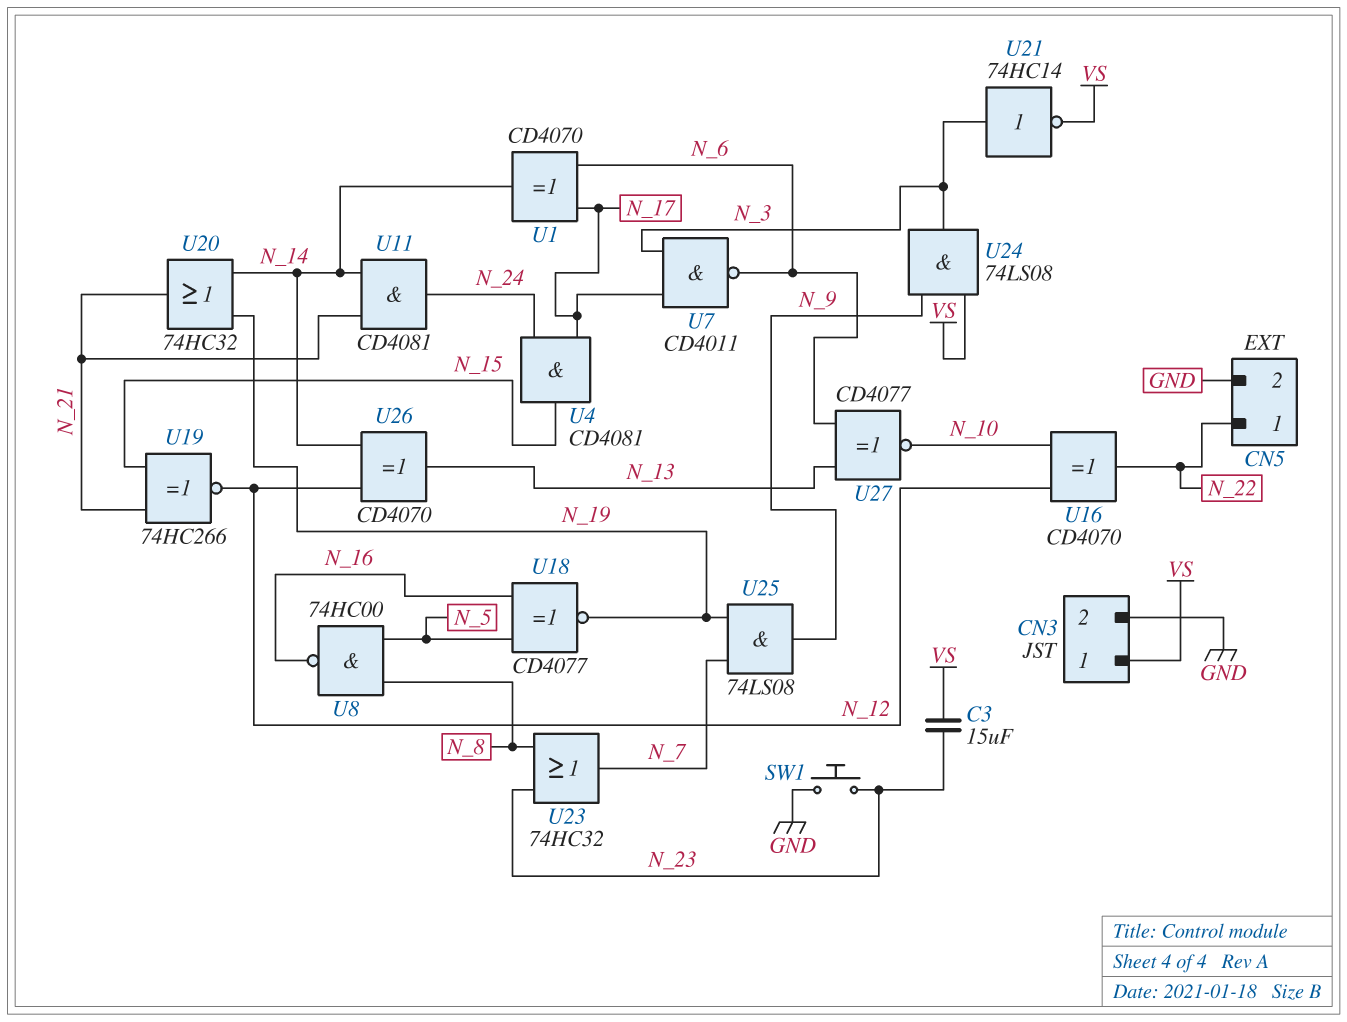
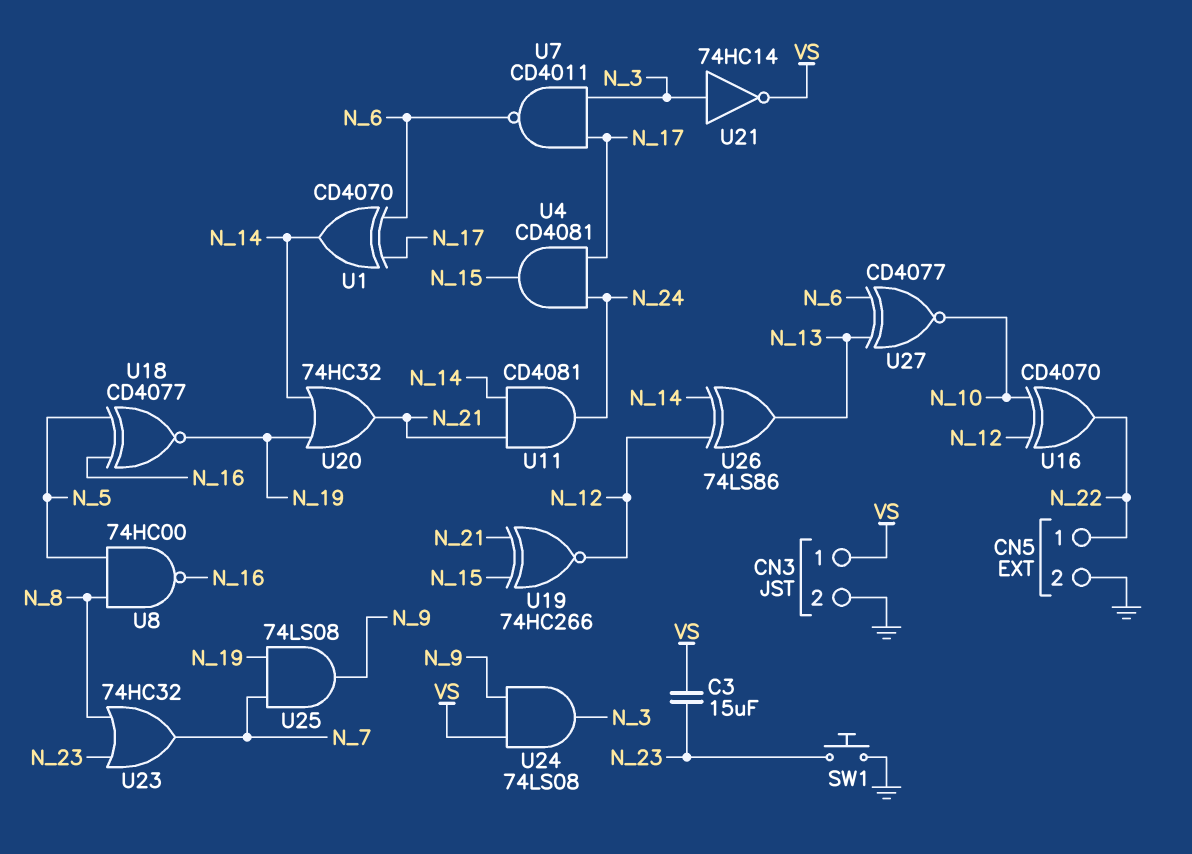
U26: XOR CD4070 (in N_12, in N_14, out N_13) -> XOR 74LS86 (in N_12, in N_14, out N_13)

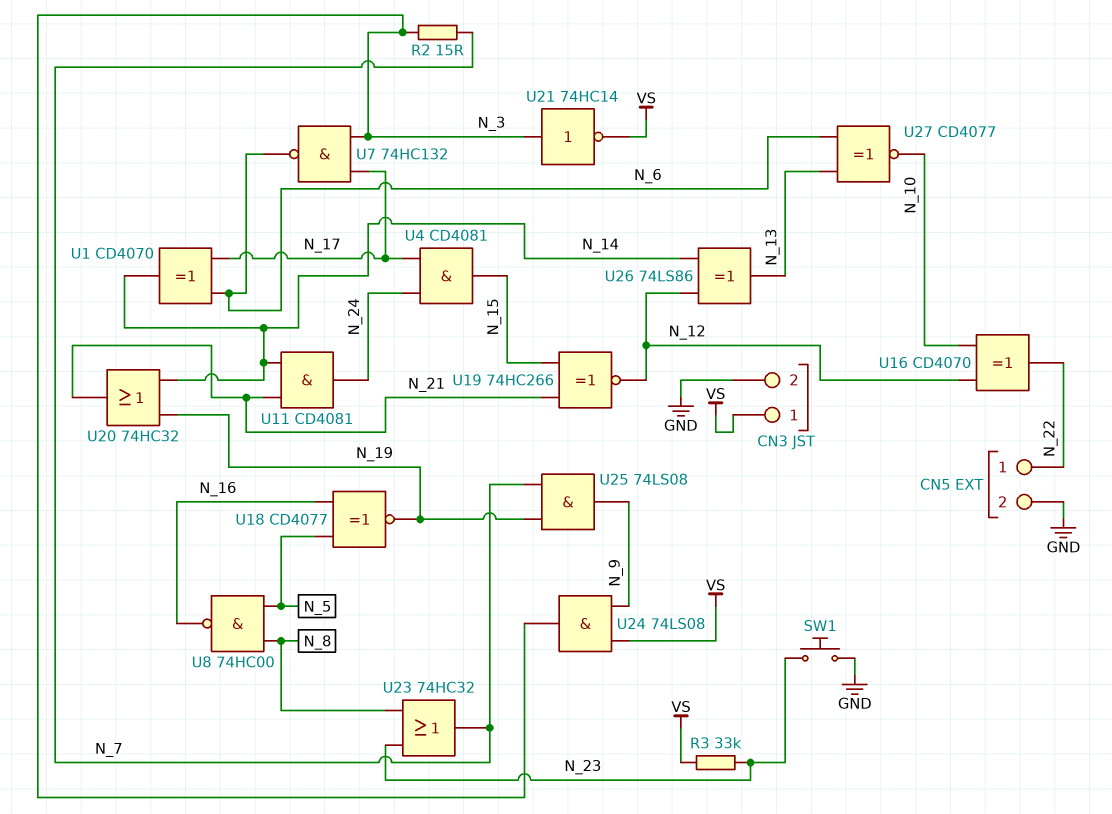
C3: 15uF (N_23, VS) -> none
R2: none -> 15 (N_3, N_7)
R3: none -> 33k (N_23, VS)
U7: NAND CD4011 (in N_3, in N_17, out N_6) -> NAND 74HC132 (in N_3, in N_17, out N_6)

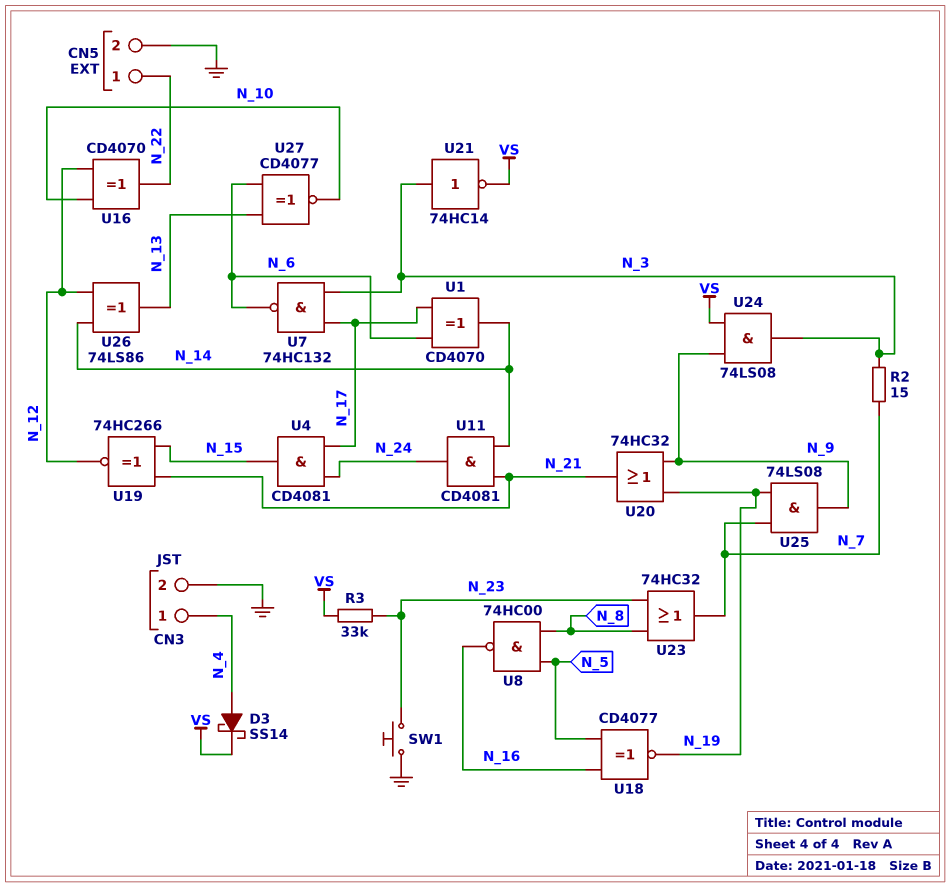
CN3 pin 1: VS -> N_4
D3: none -> schottky SS14 (A N_4, K VS)
U20: OR 74HC32 (in N_14, in N_19, out N_21) -> OR 74HC32 (in N_9, in N_19, out N_21)

